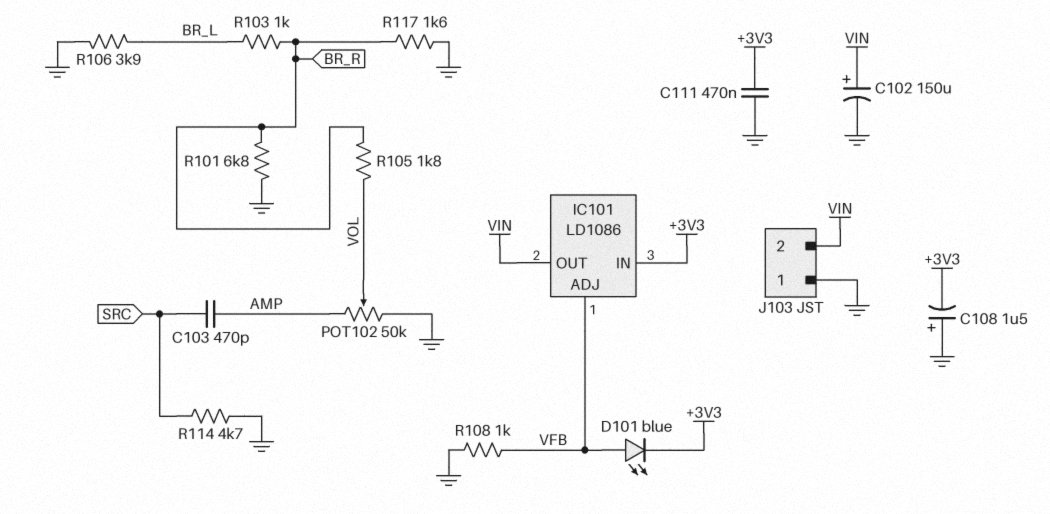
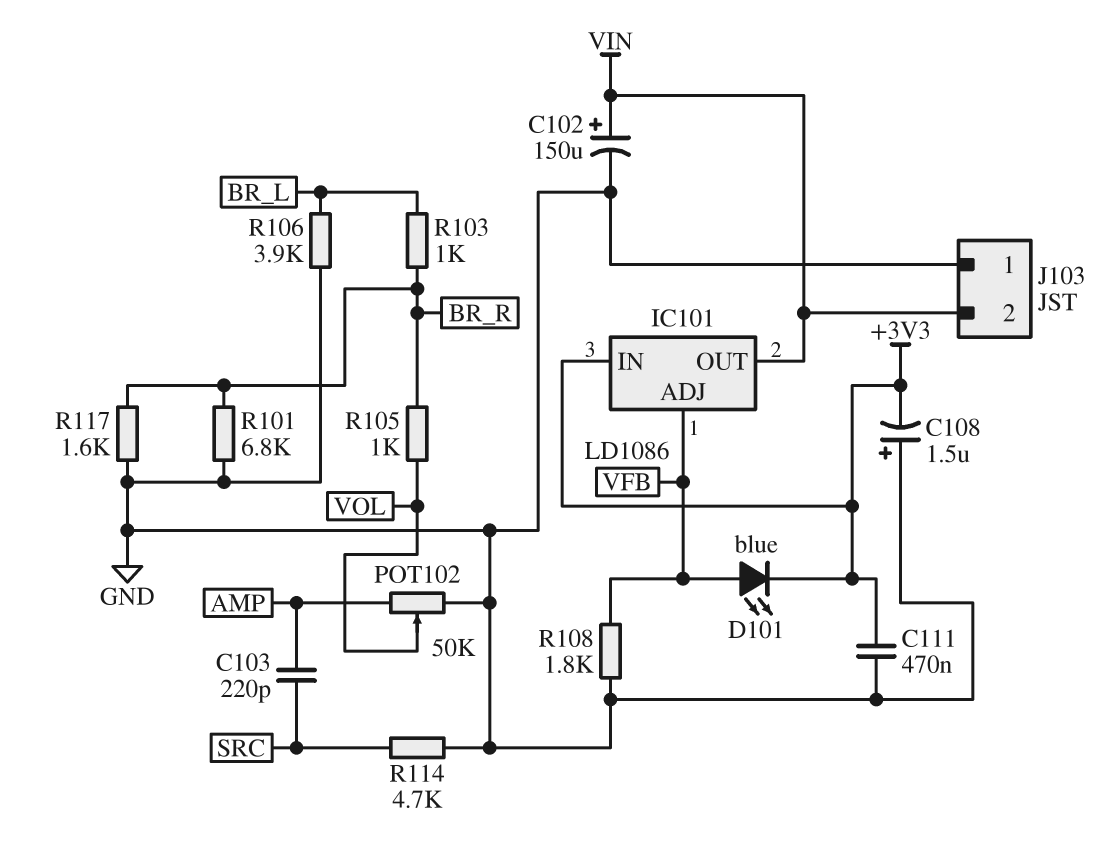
C103: 470pF (AMP, SRC) -> 220pF (AMP, SRC)
R105: 1.8k (BR_R, VOL) -> 1k (BR_R, VOL)
R108: 1k (GND, VFB) -> 1.8k (GND, VFB)

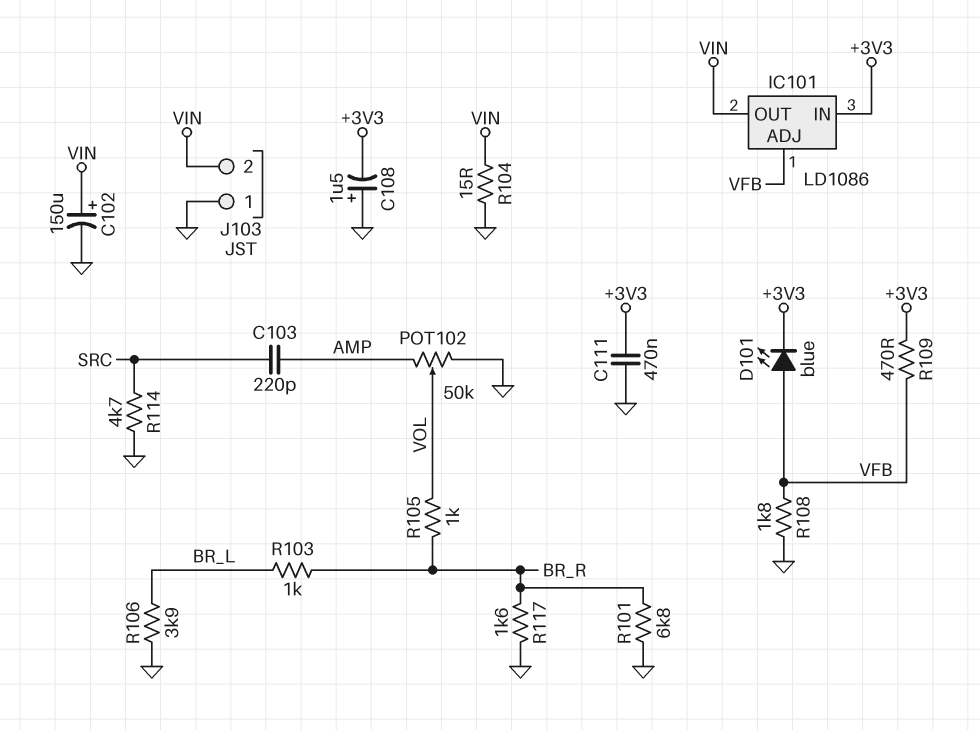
R104: none -> 15 (GND, VIN)
R109: none -> 470 (+3V3, VFB)

